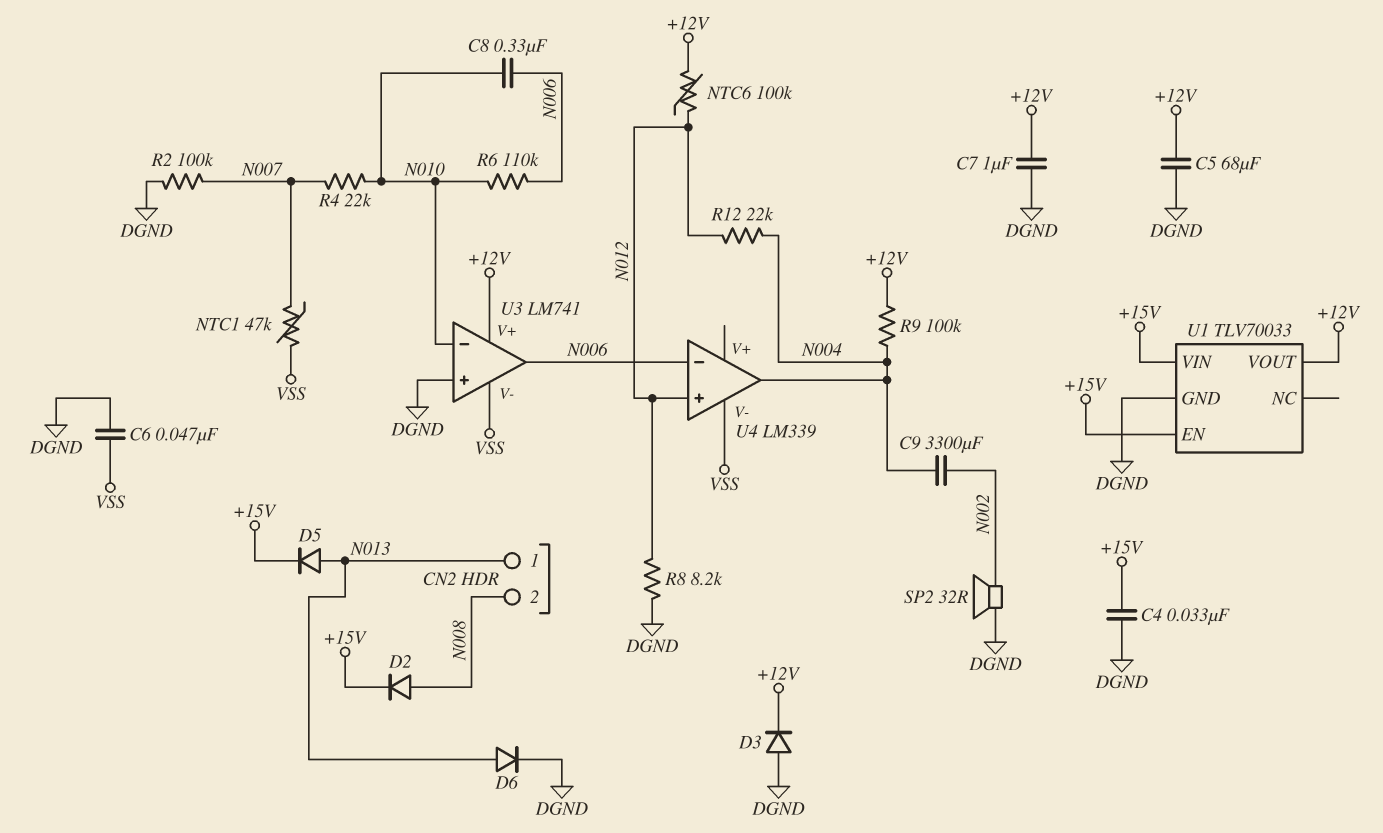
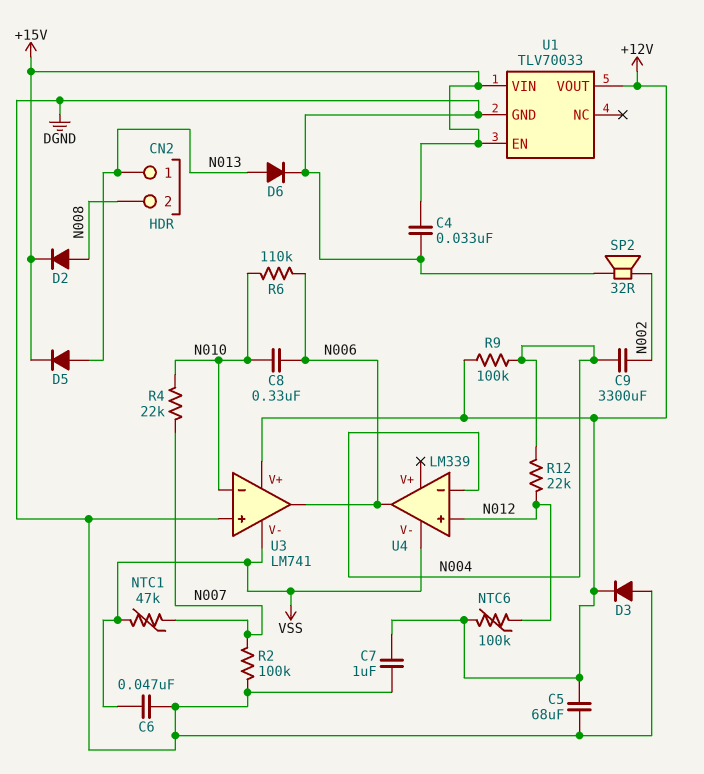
R8: 8.2k (DGND, N012) -> none
U4 pin in-: N006 -> N004
U4 pin out: N004 -> N006

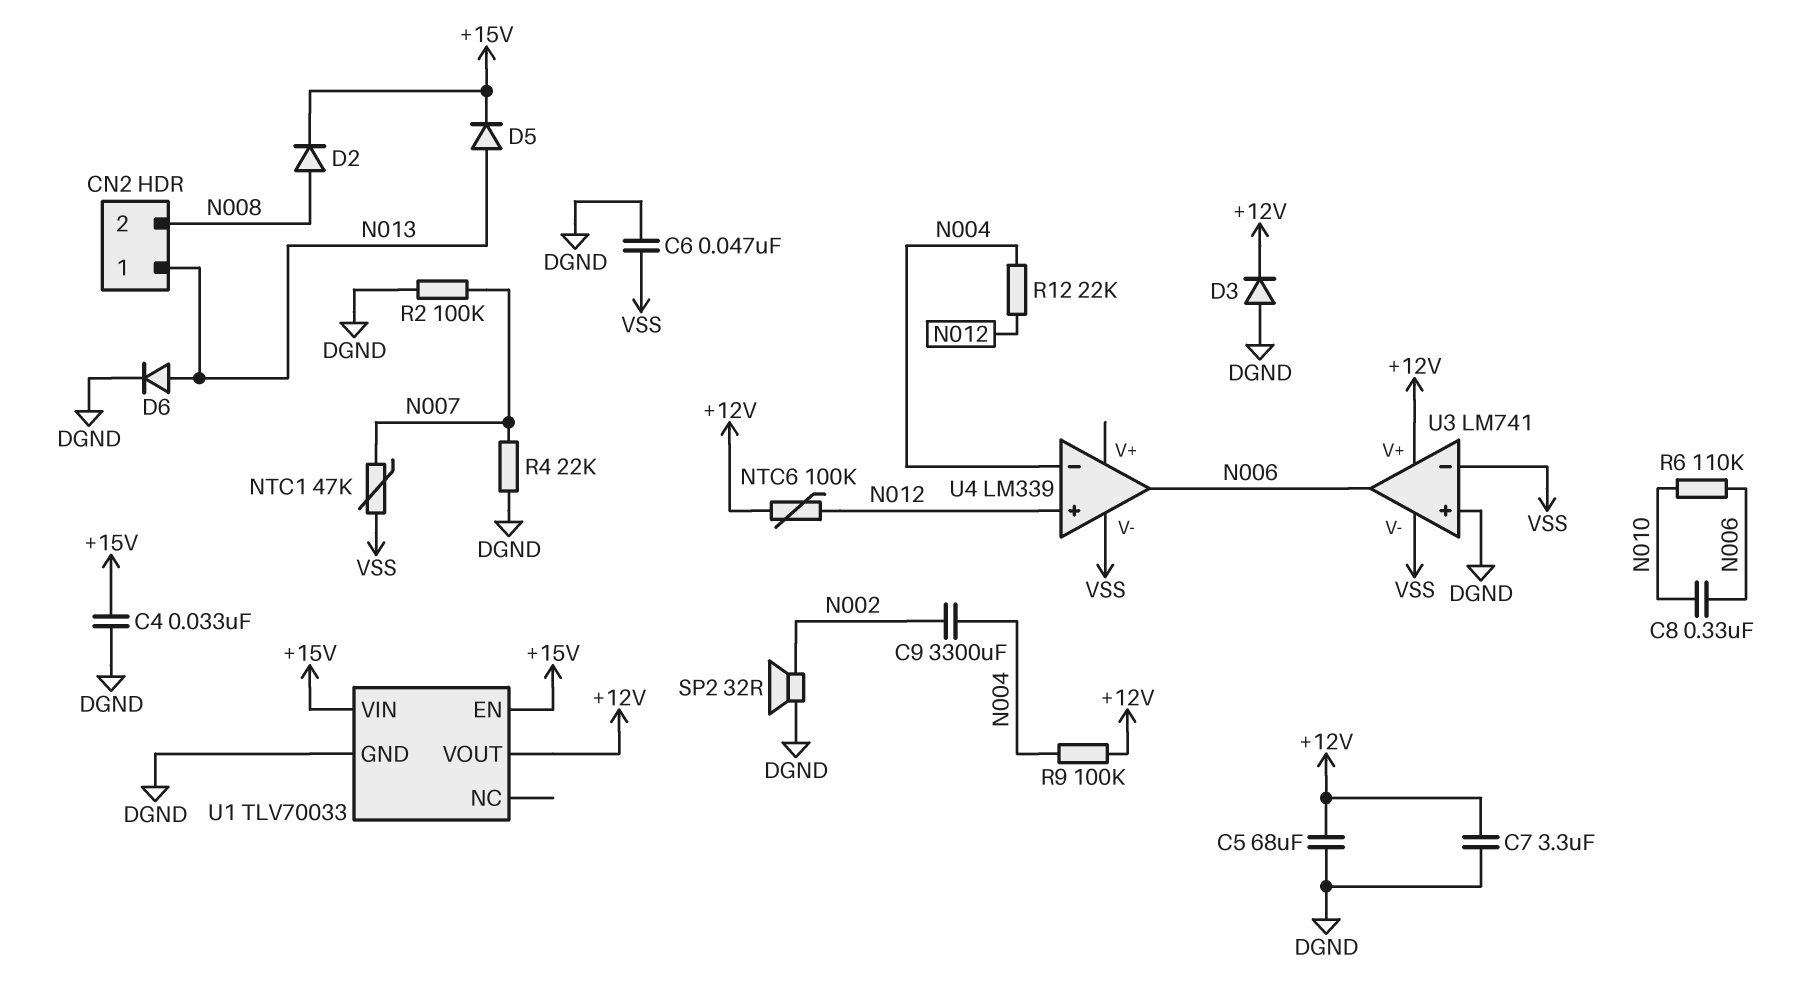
C7: 1uF (+12V, DGND) -> 3.3uF (+12V, DGND)
R4: 22k (N007, N010) -> 22k (DGND, N007)
U3 pin in-: N010 -> VSS

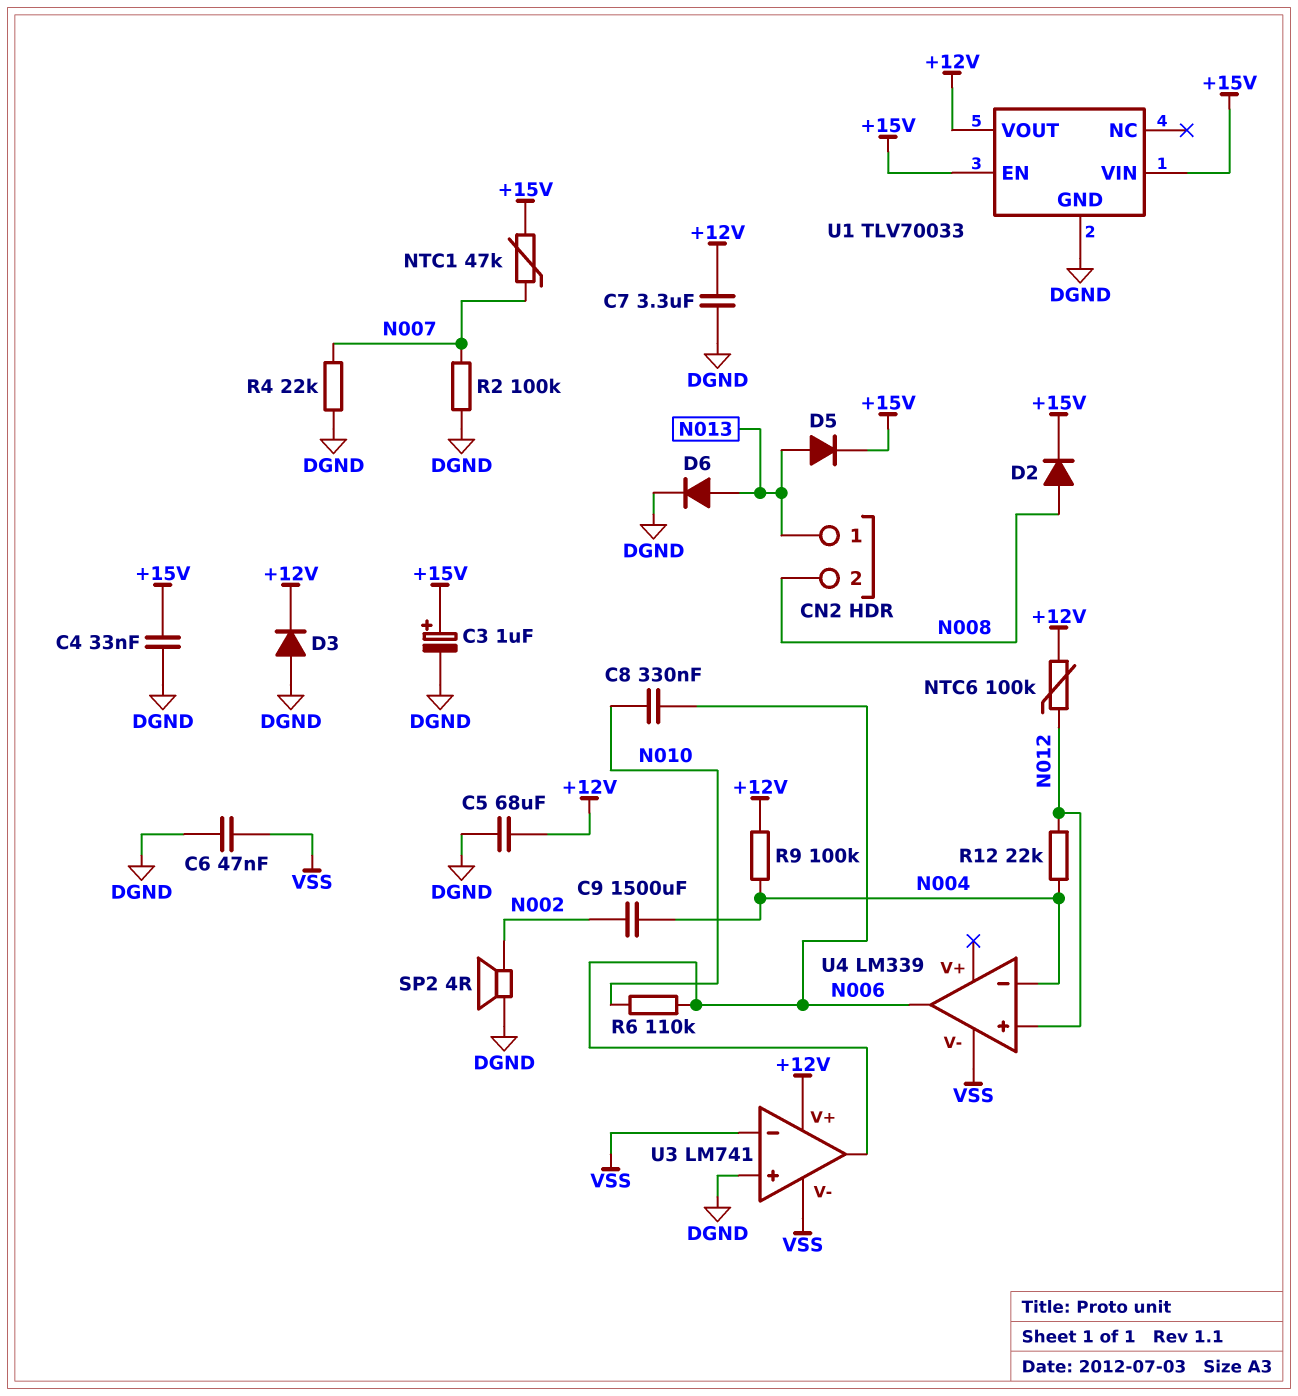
C3: none -> 1uF (plus +15V, minus DGND)
C9: 3300uF (N002, N004) -> 1500uF (N002, N004)
NTC1: 47k (N007, VSS) -> 47k (+15V, N007)
SP2: speaker 32R (DGND, N002) -> speaker 4R (DGND, N002)

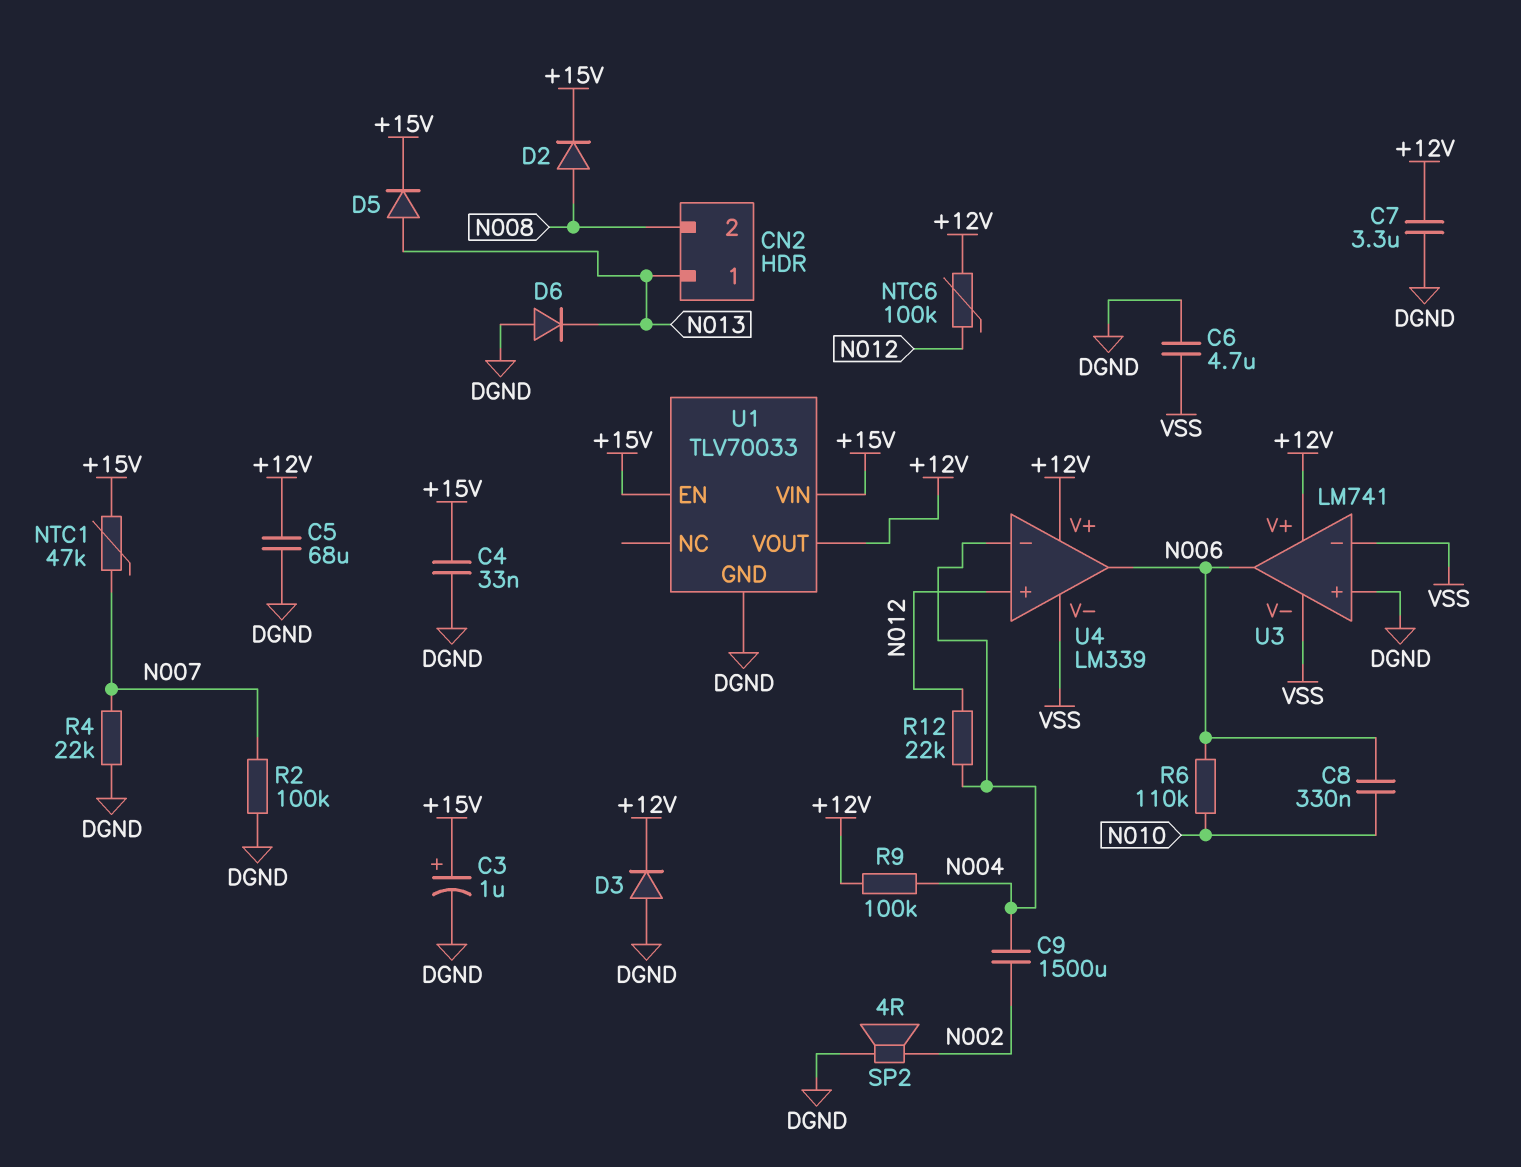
C6: 47nF (DGND, VSS) -> 4.7uF (DGND, VSS)
D6: diode (A N013, K DGND) -> diode (A DGND, K N013)
U4 pin V+: none -> +12V

